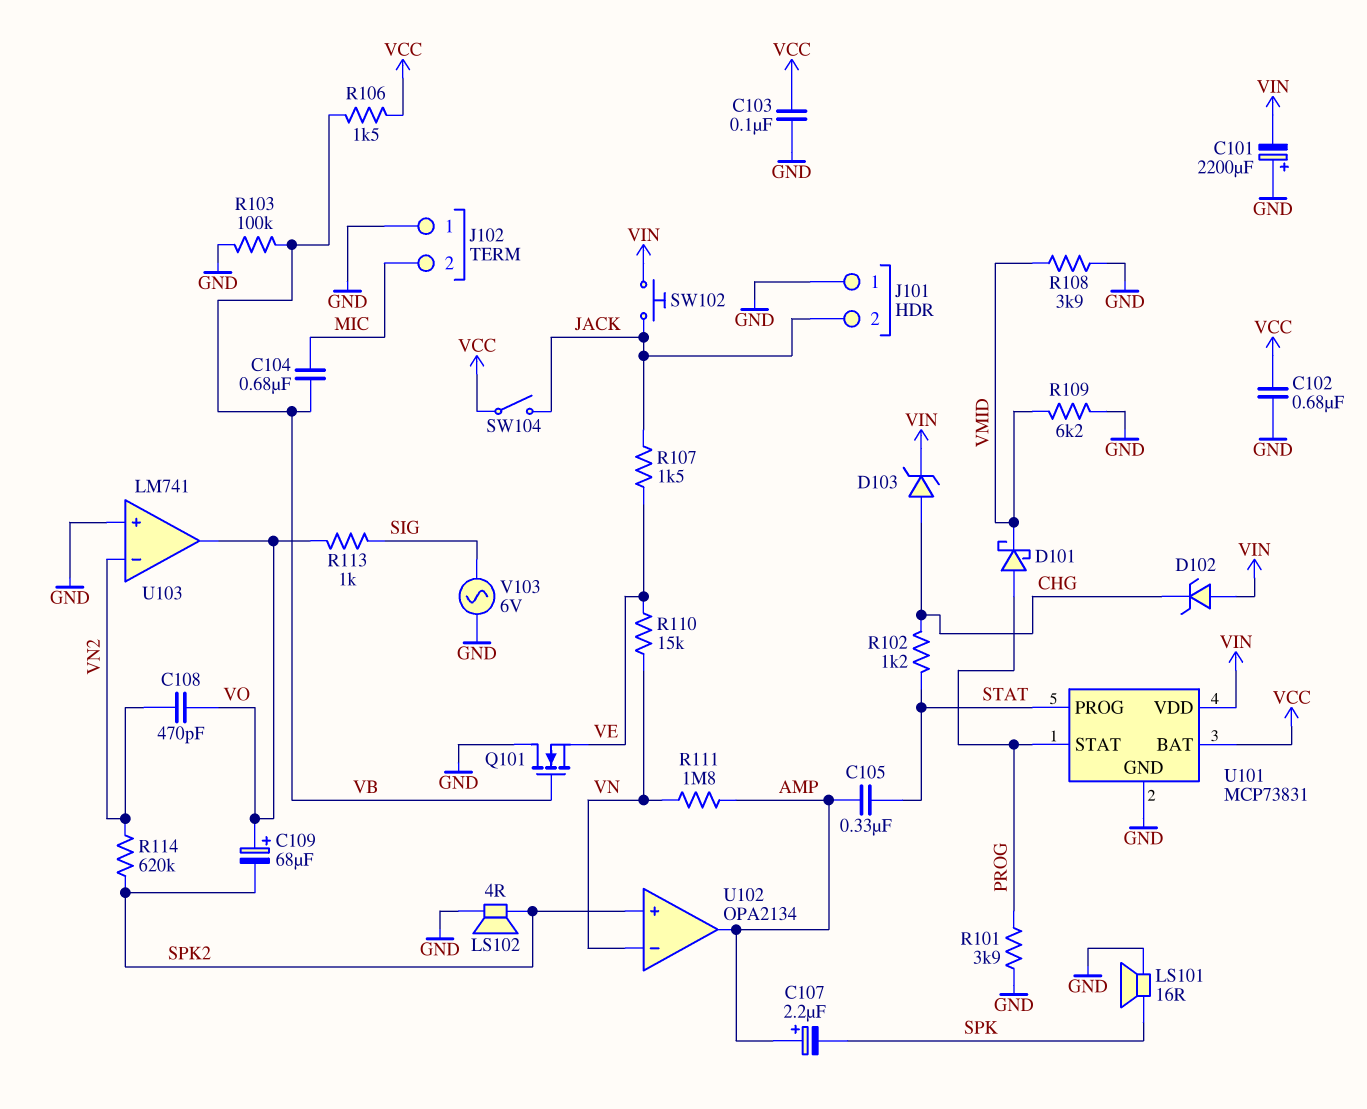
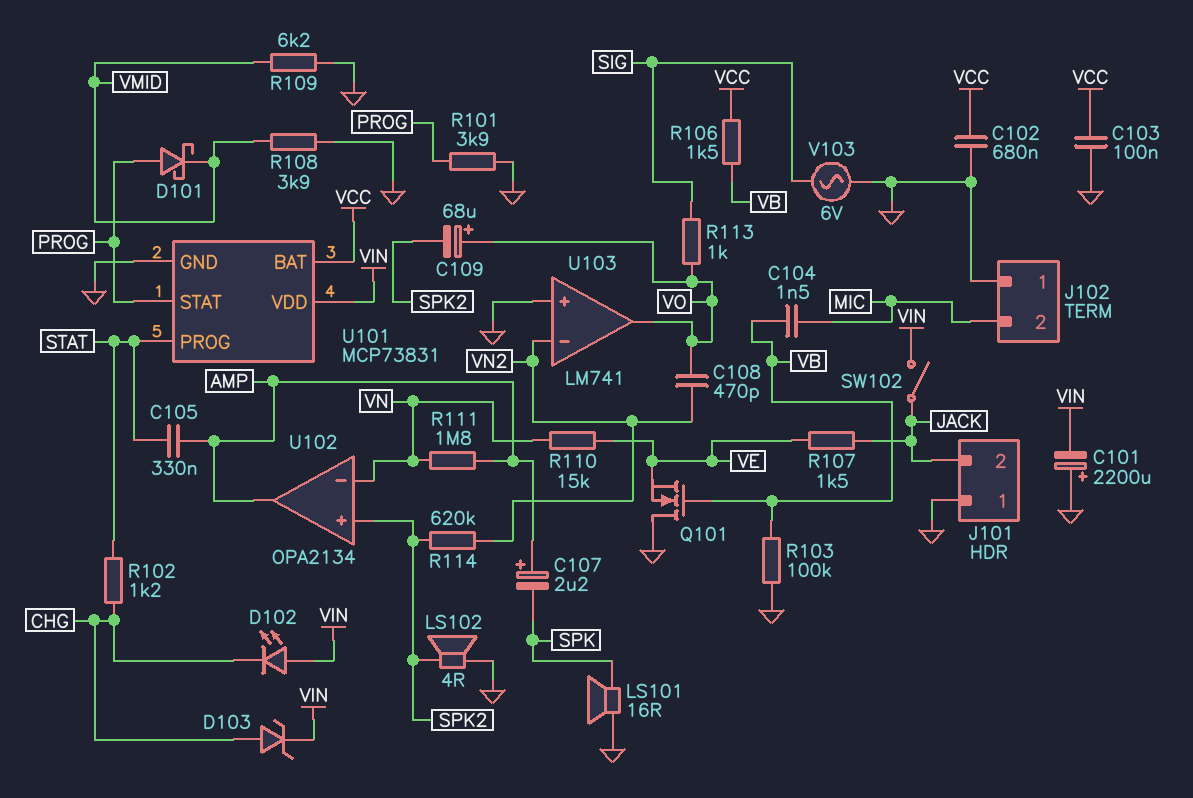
C104: 680nF (MIC, VB) -> 1.5nF (MIC, VB)
D102: zener (A VIN, K CHG) -> LED (A VIN, K CHG)
SW102: button (JACK, VIN) -> switch (JACK, VIN)
SW104: switch (JACK, VCC) -> none

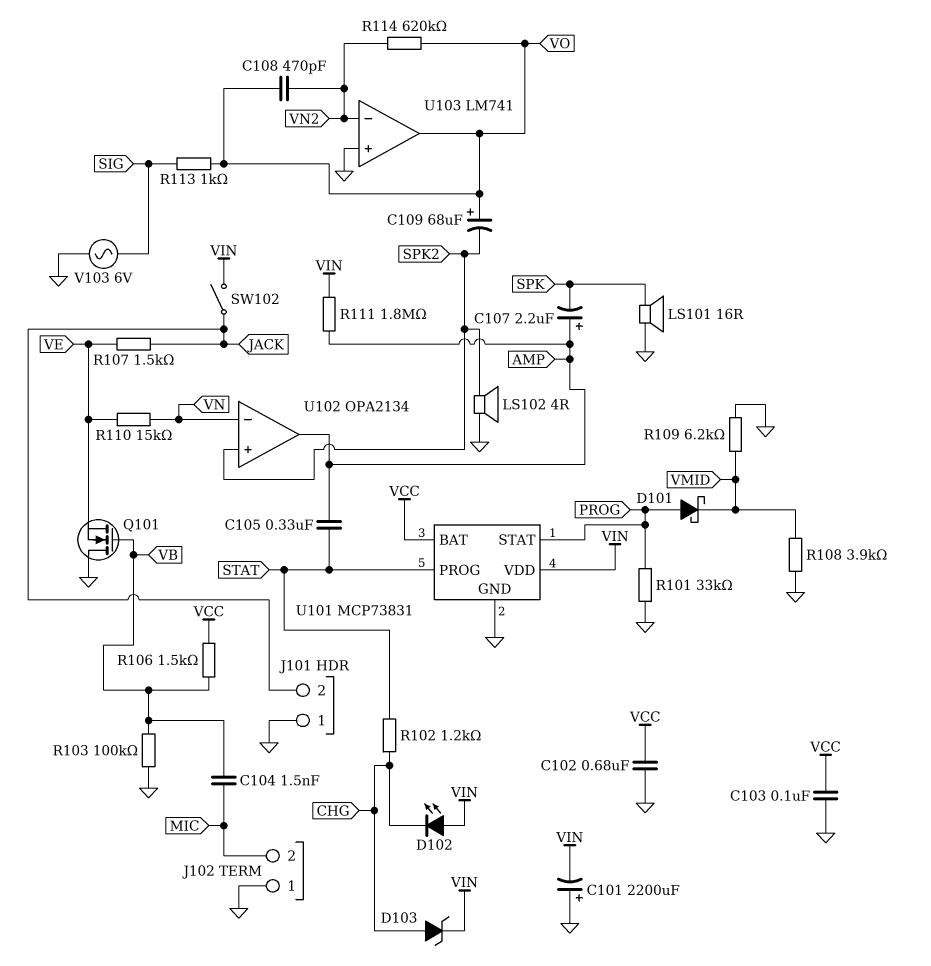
R101: 3.9k (GND, PROG) -> 33k (GND, PROG)
R111: 1.8M (AMP, VN) -> 1.8M (AMP, VIN)
R114: 620k (SPK2, VN2) -> 620k (VN2, VO)

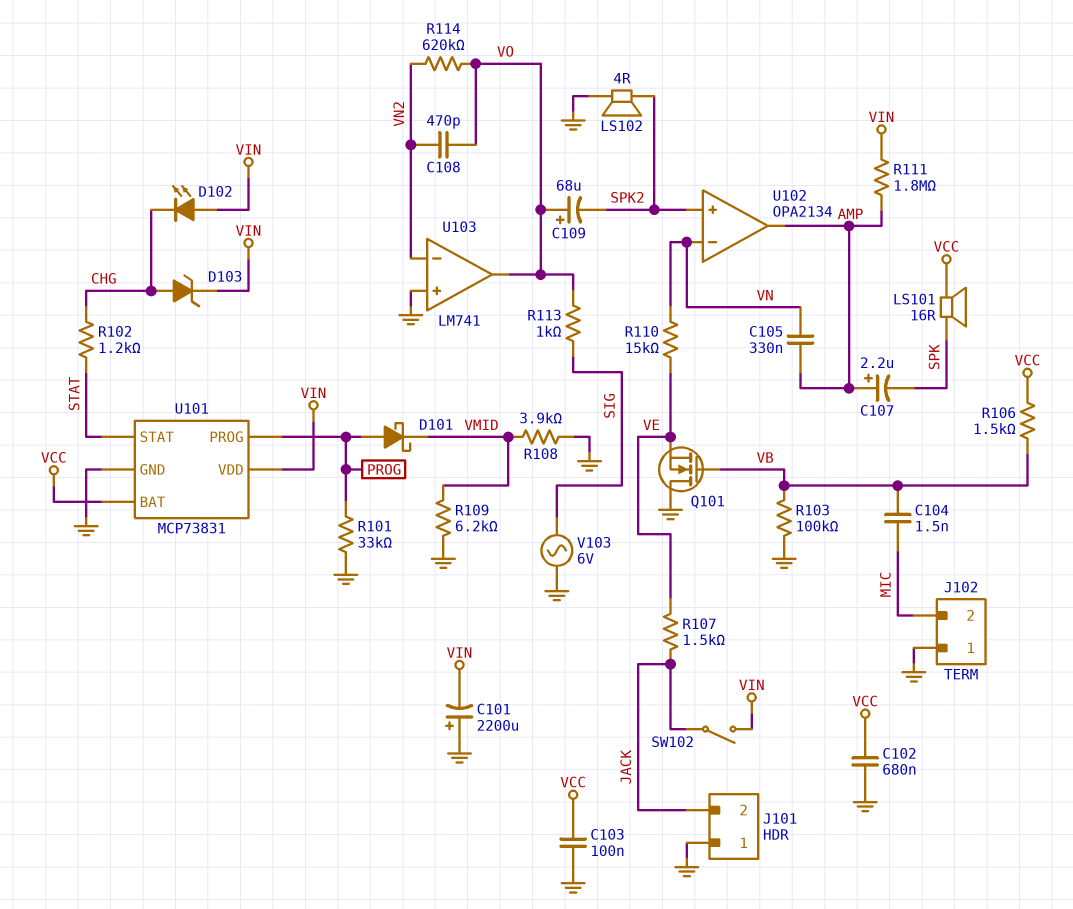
C105: 330nF (AMP, STAT) -> 330nF (AMP, VN)
LS101: speaker 16R (GND, SPK) -> speaker 16R (SPK, VCC)
U101 pin PROG: STAT -> PROG
U101 pin STAT: PROG -> STAT

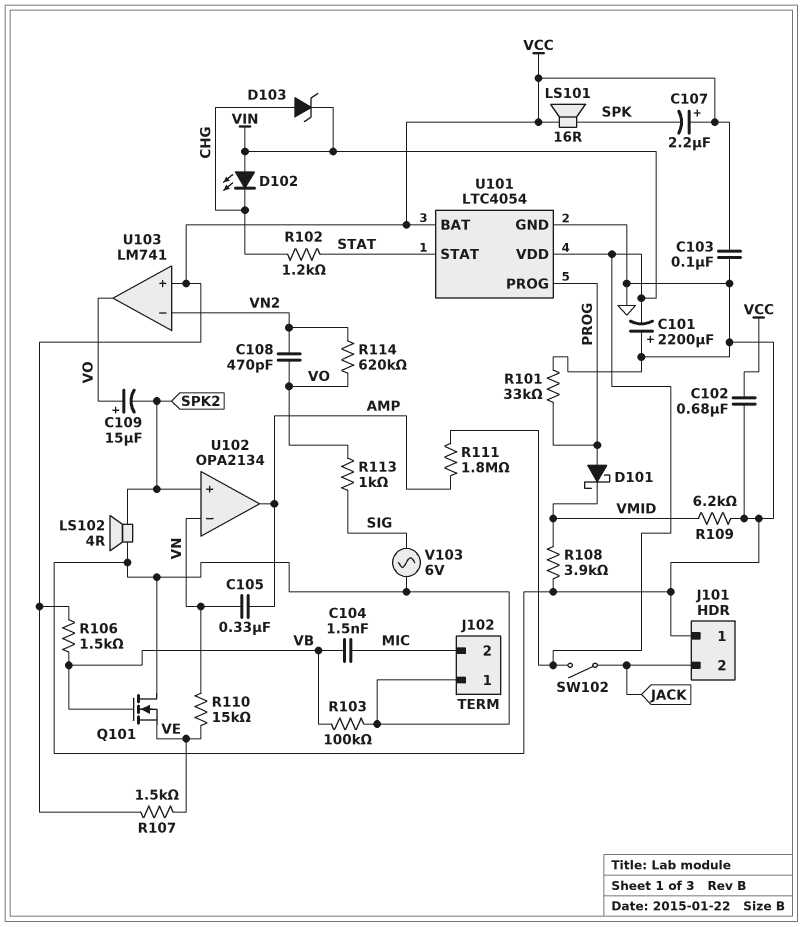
C107: 2.2uF (plus AMP, minus SPK) -> 2.2uF (plus VCC, minus SPK)
C109: 68uF (plus VO, minus SPK2) -> 15uF (plus VO, minus SPK2)
R107: 1.5k (JACK, VE) -> 1.5k (VCC, VE)
U101: MCP73831 -> LTC4054
U103 pin in+: GND -> VCC

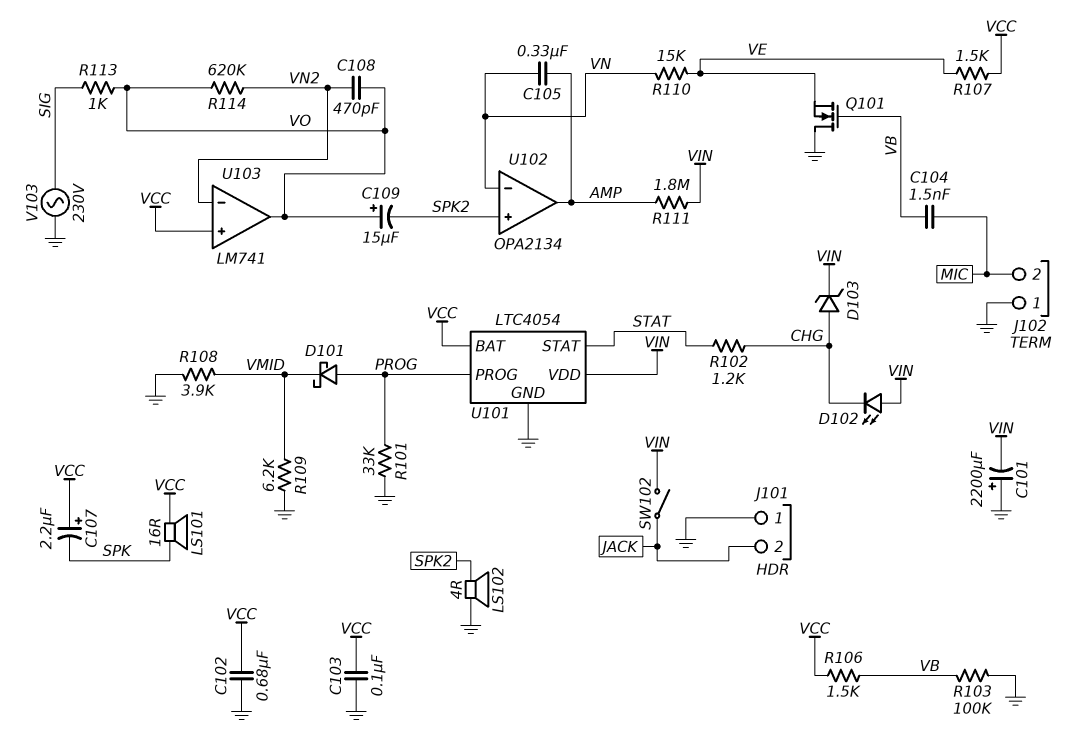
V103: AC 6V (GND, SIG) -> AC 230V (GND, SIG)

